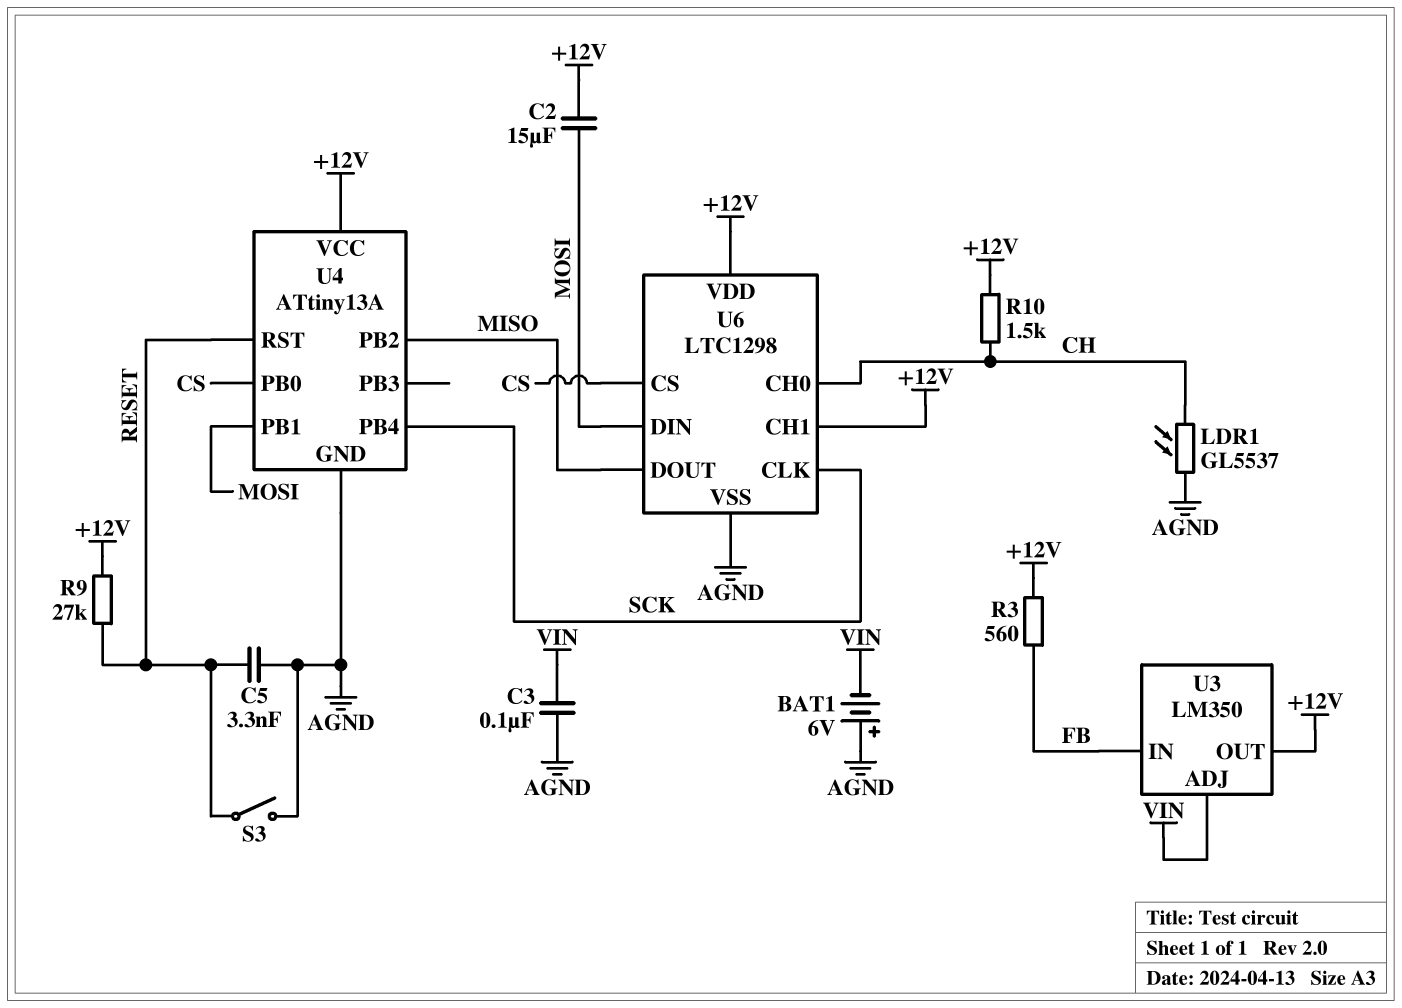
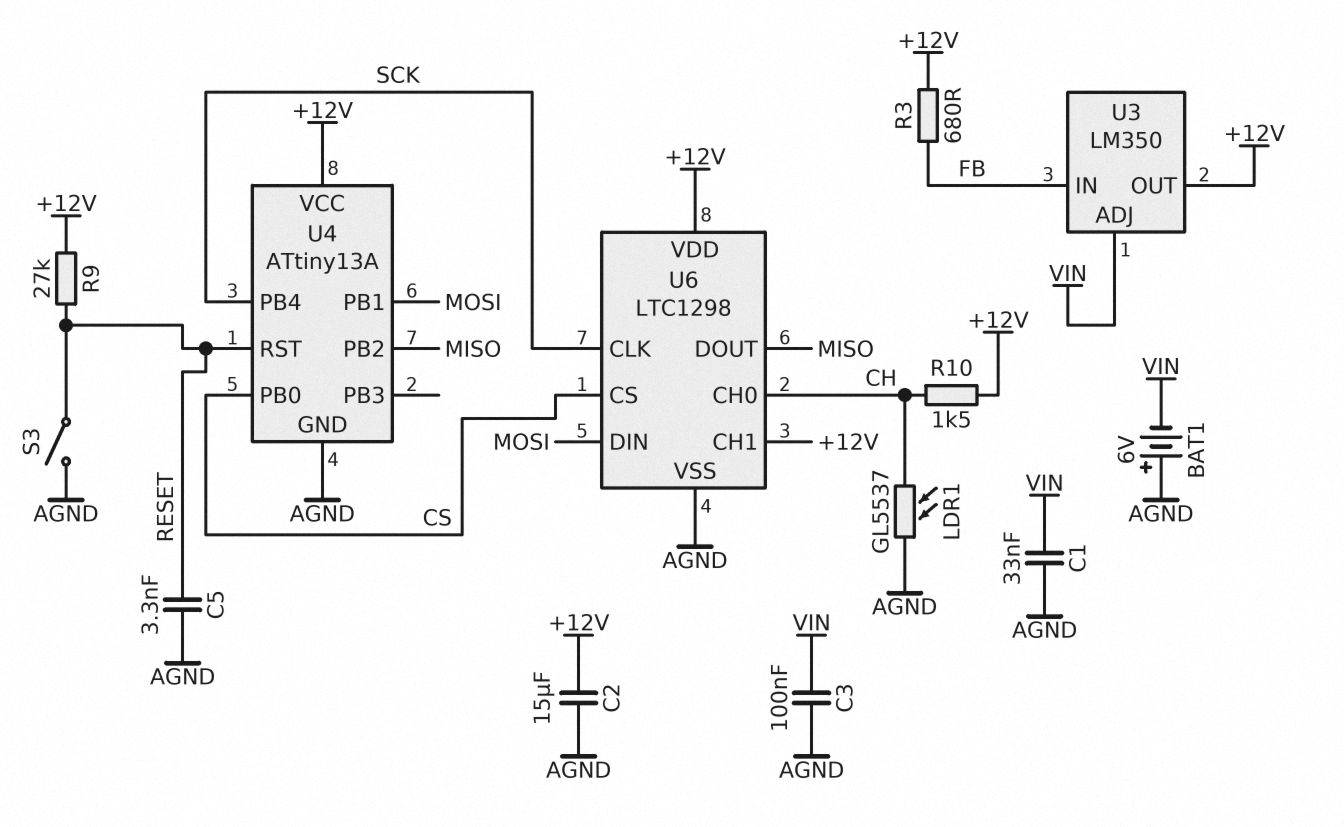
C1: none -> 33nF (AGND, VIN)
C2: 15uF (+12V, MOSI) -> 15uF (+12V, AGND)
R3: 560 (+12V, FB) -> 680 (+12V, FB)

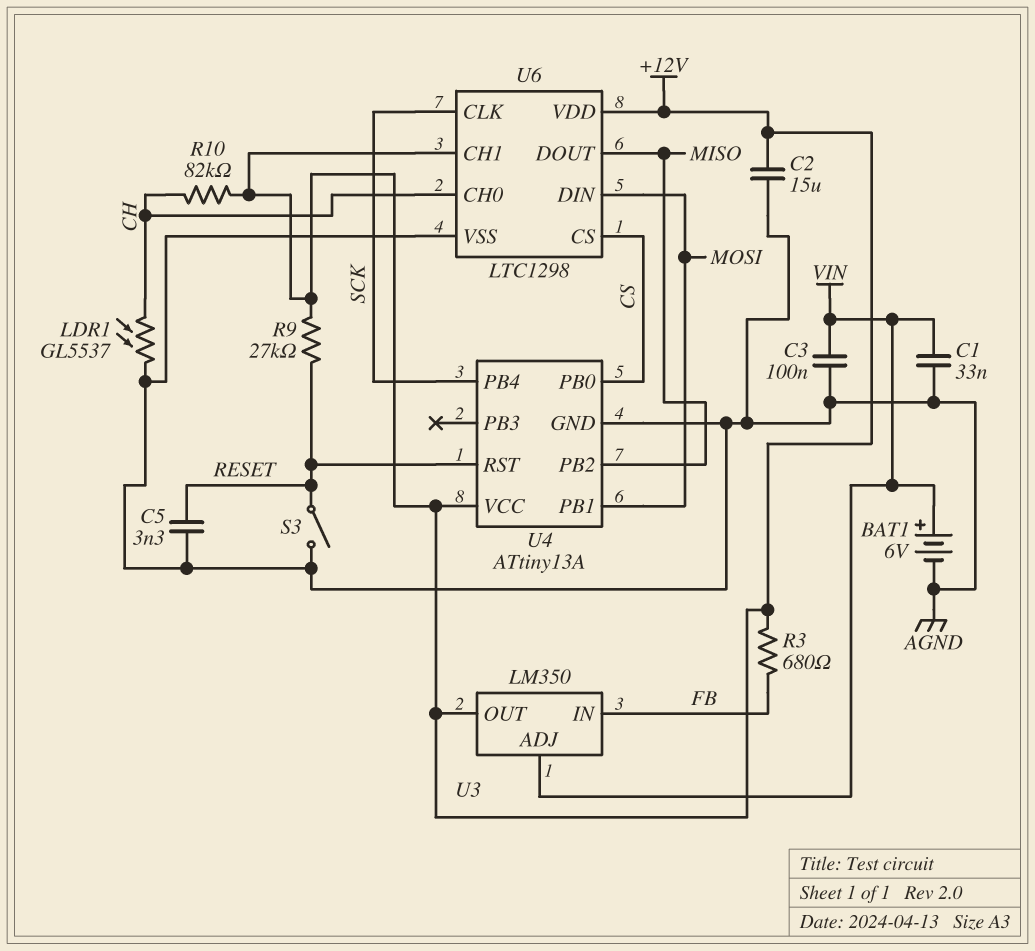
BAT1: 6V (plus AGND, minus VIN) -> 6V (plus VIN, minus AGND)
R10: 1.5k (+12V, CH) -> 82k (+12V, CH)

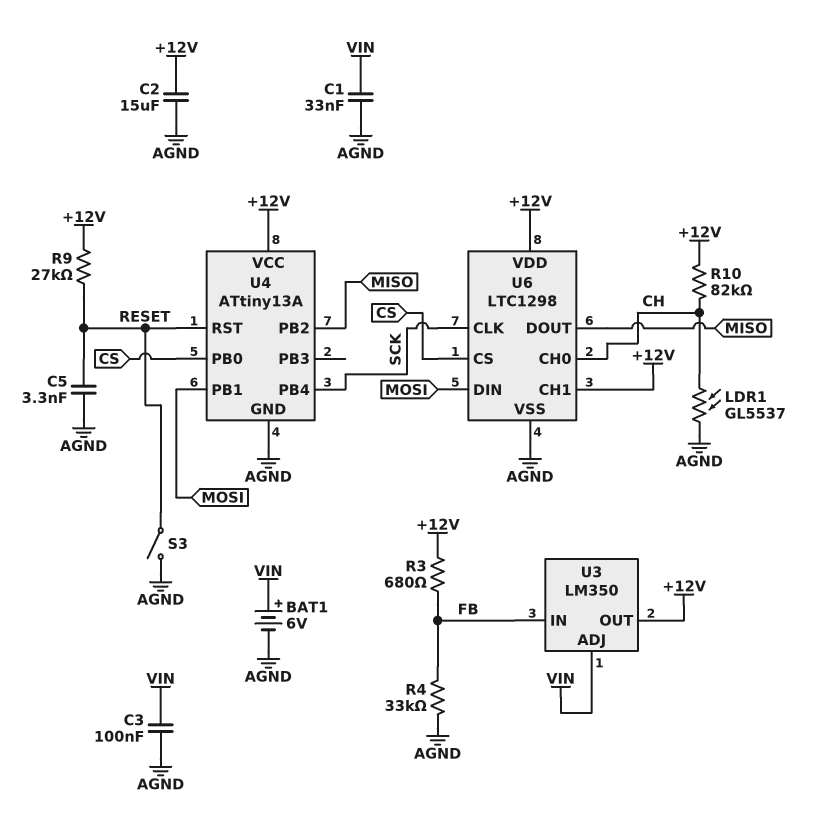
R4: none -> 33k (AGND, FB)

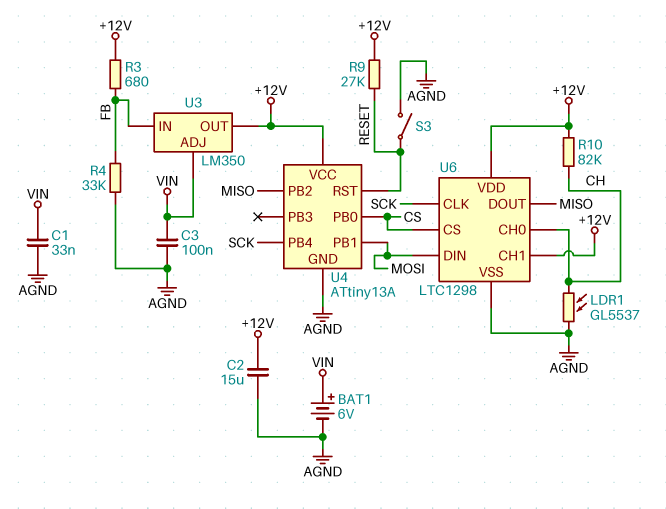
C5: 3.3nF (AGND, RESET) -> none

